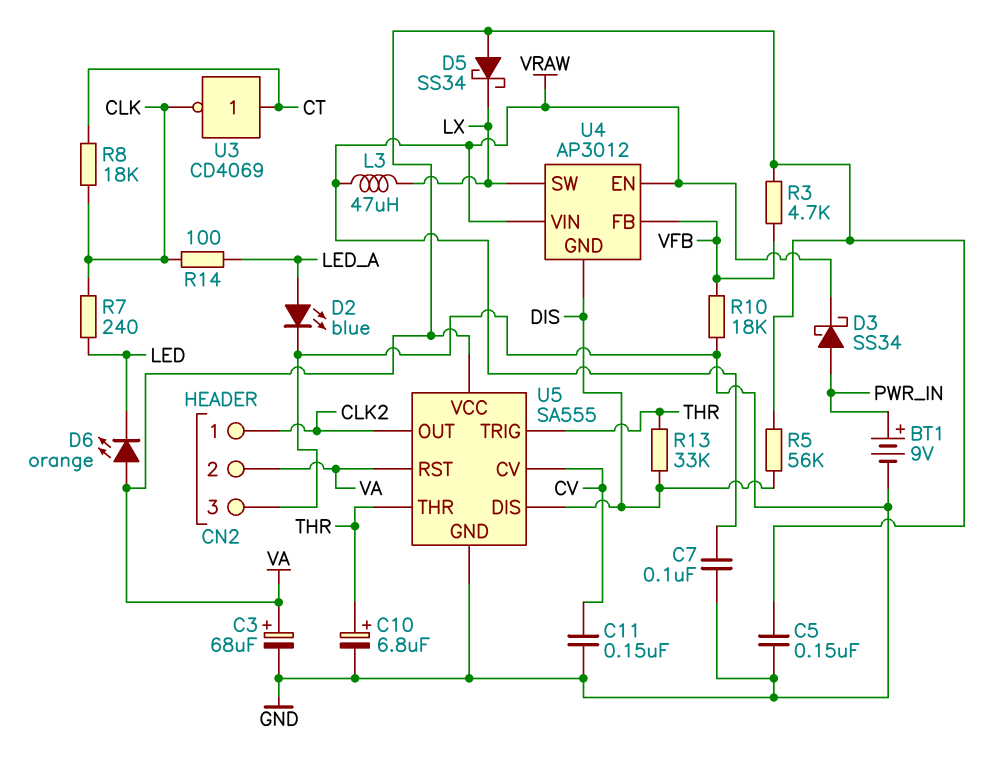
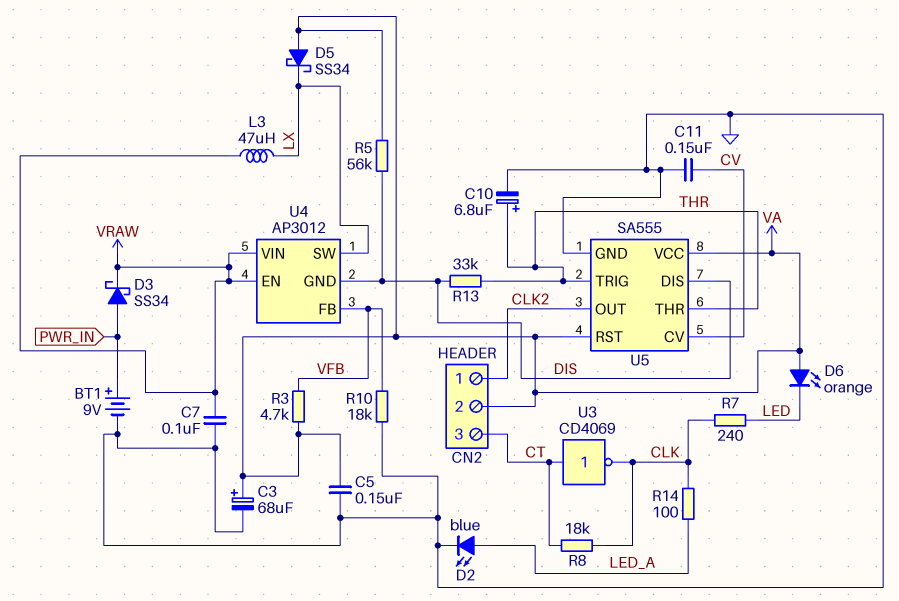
CN2 pin 3: GND -> CT

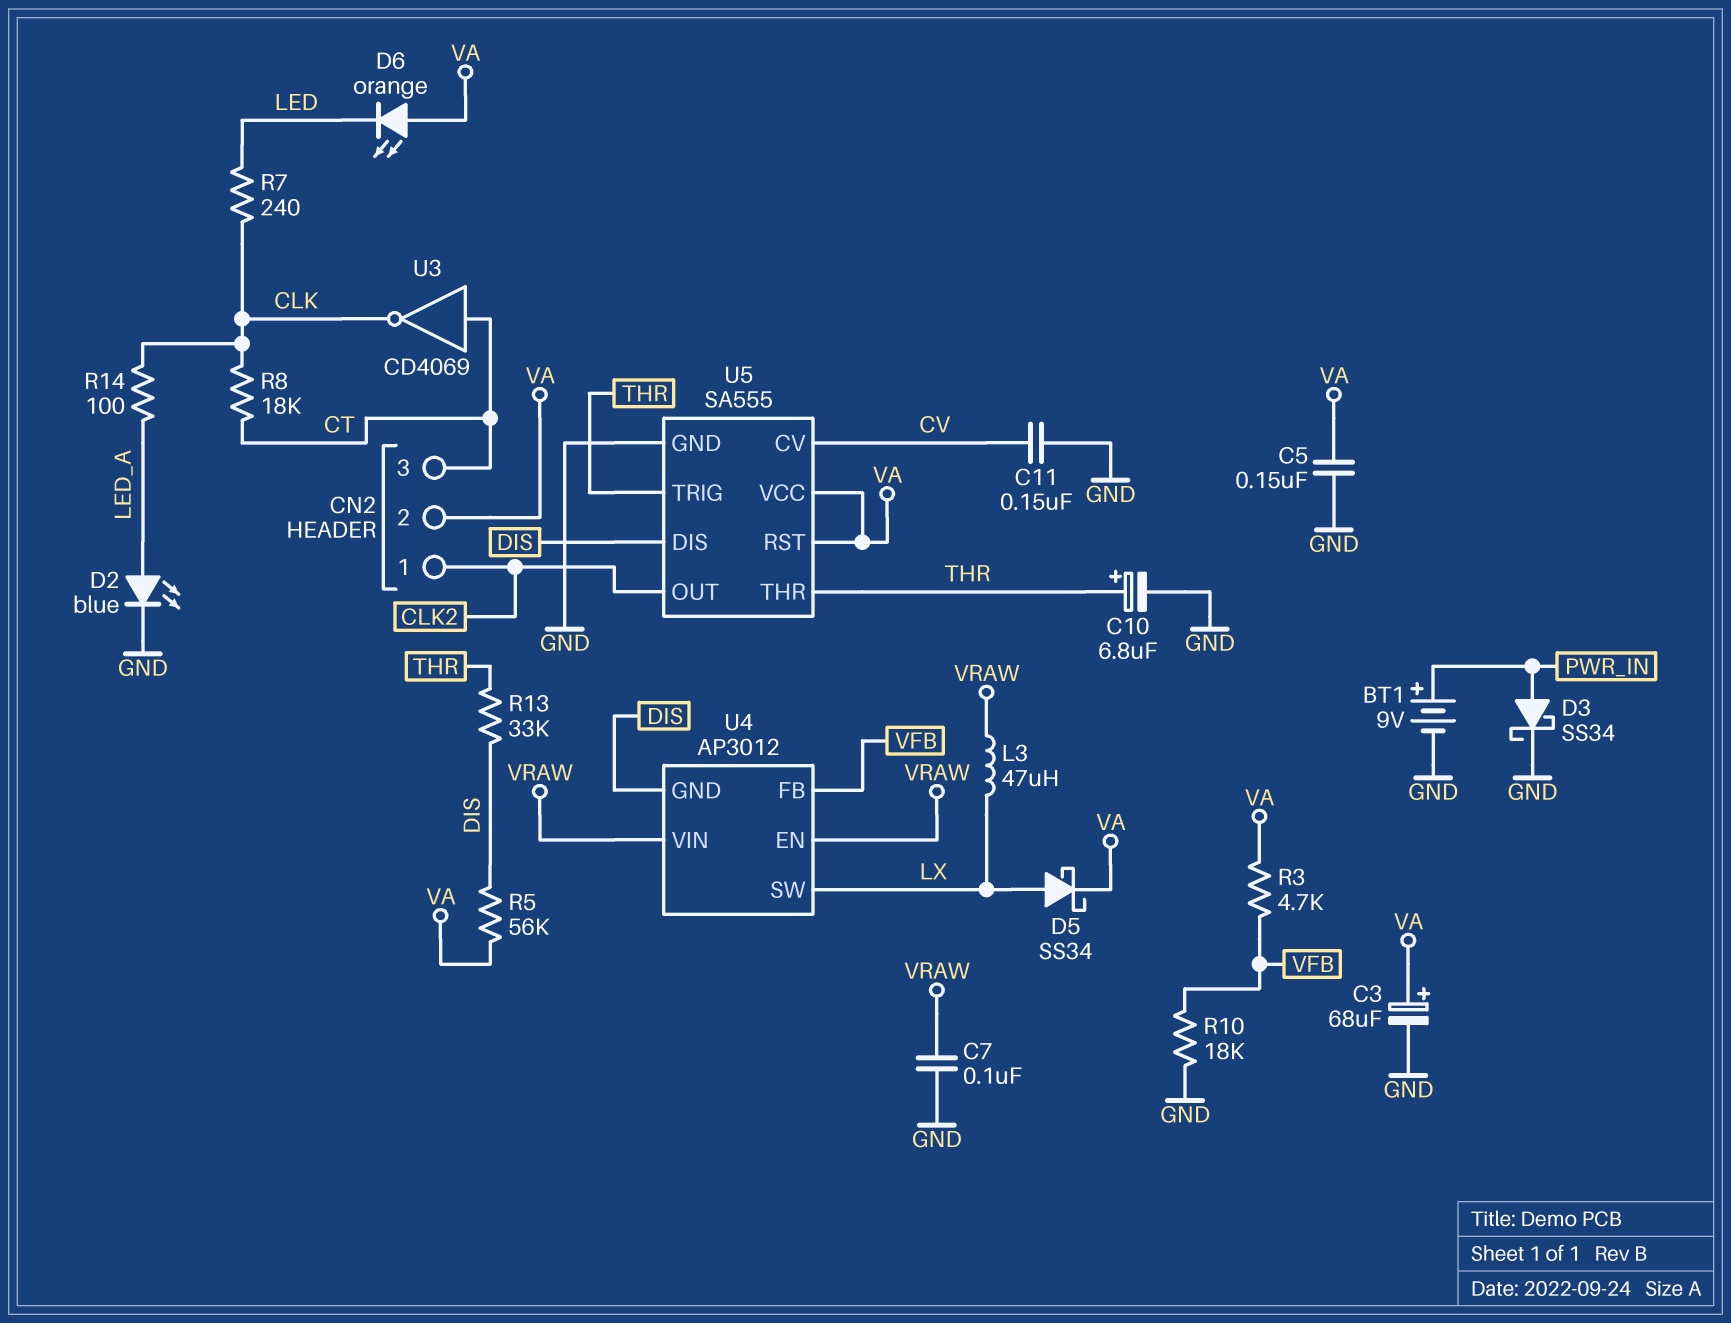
D3: schottky SS34 (A PWR_IN, K VRAW) -> schottky SS34 (A PWR_IN, K GND)
D5: schottky SS34 (A VA, K LX) -> schottky SS34 (A LX, K VA)

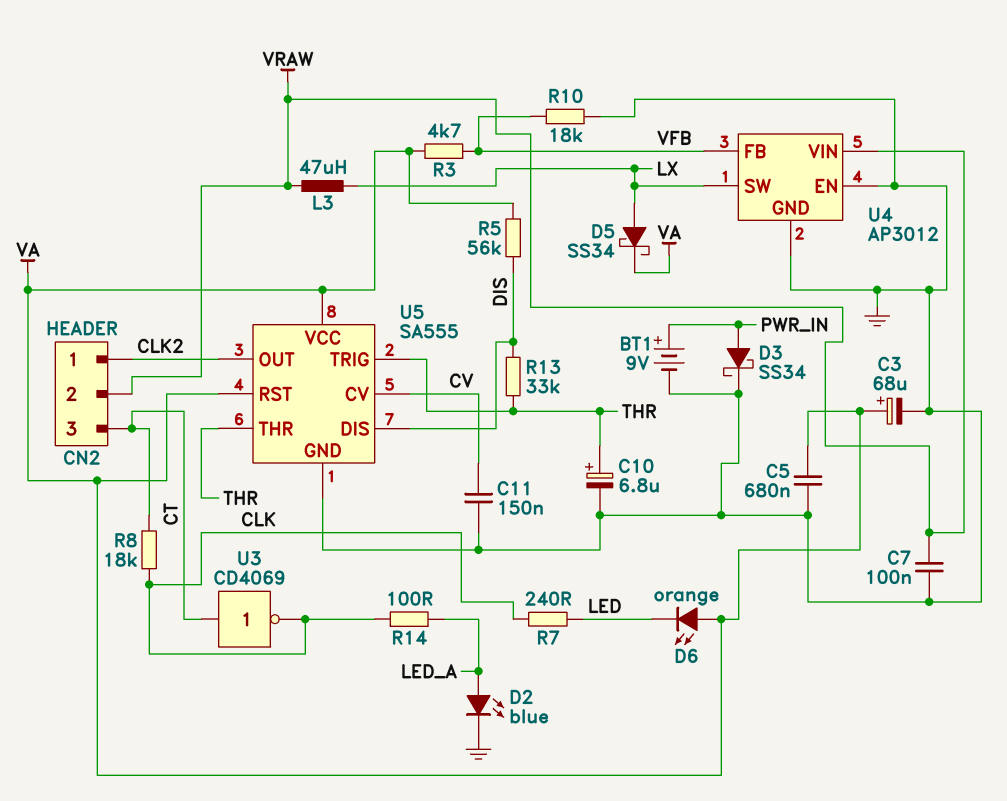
C5: 150nF (GND, VA) -> 680nF (GND, VA)
CN2 pin 2: VA -> VRAW
U4 pin EN: VRAW -> GND
U4 pin GND: DIS -> GND

